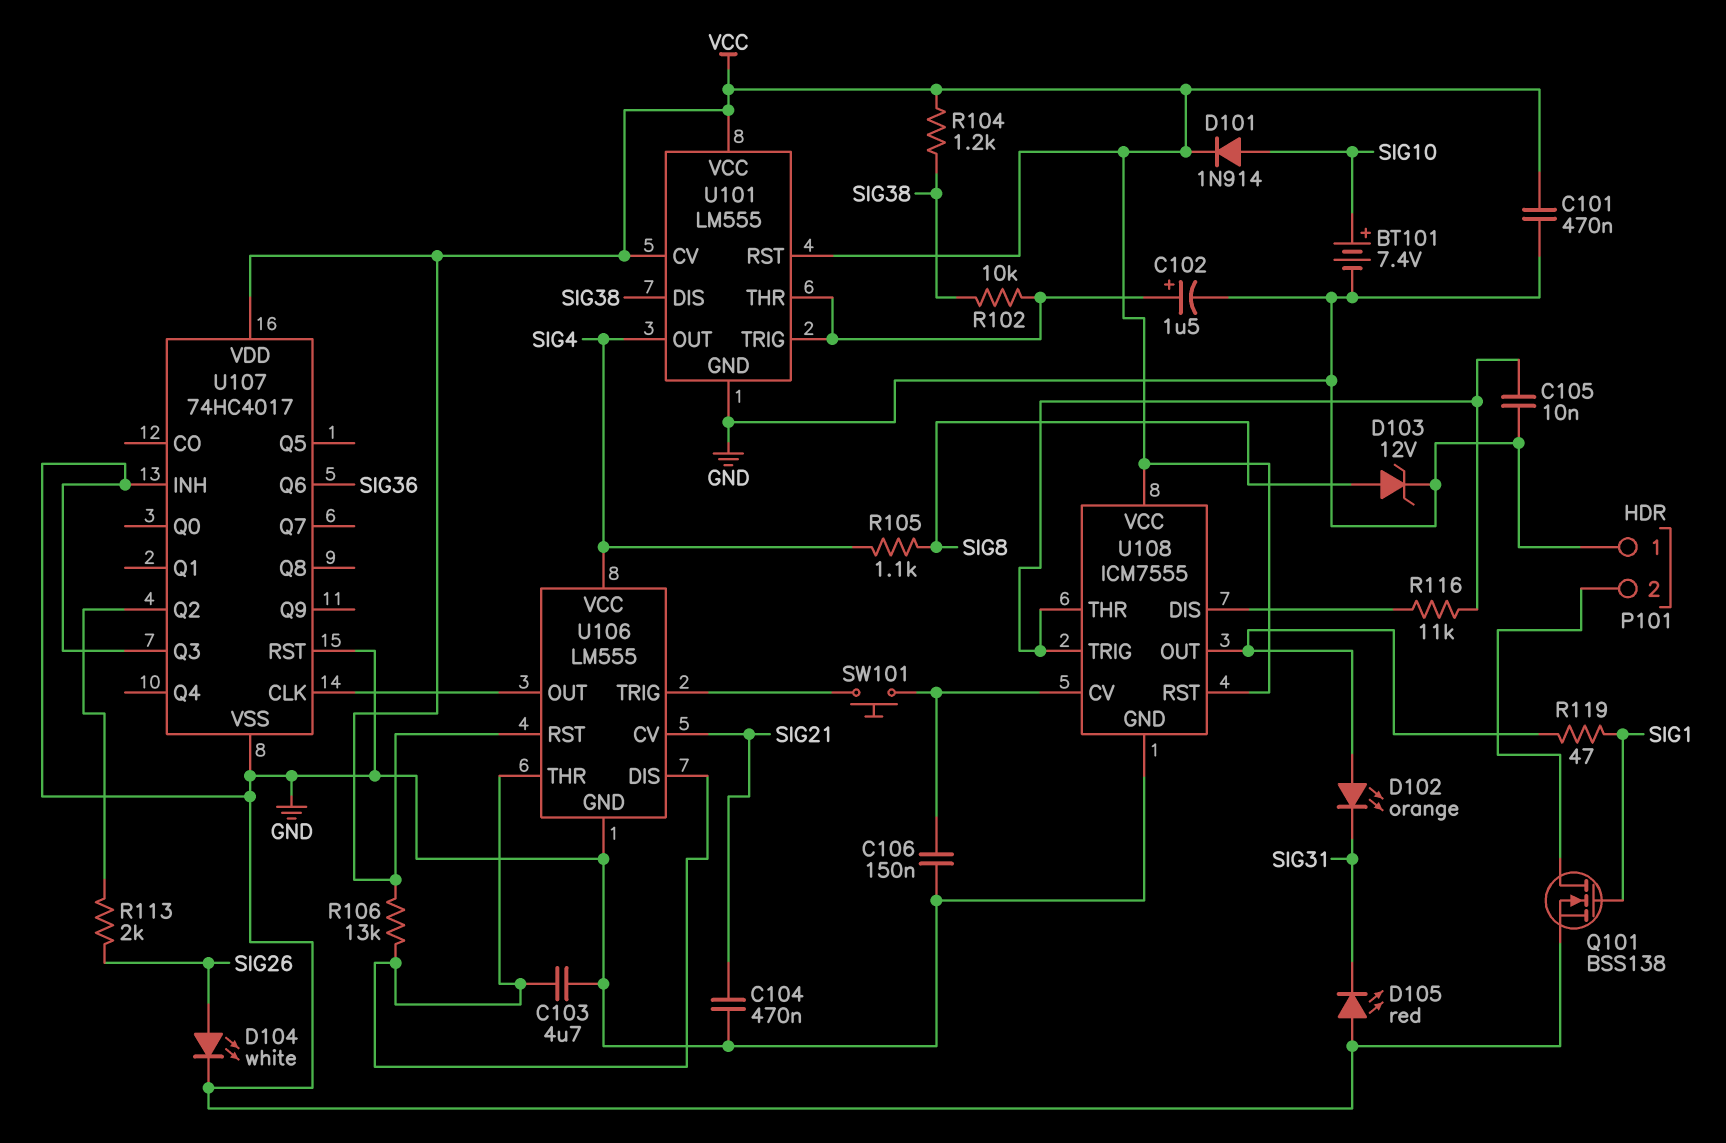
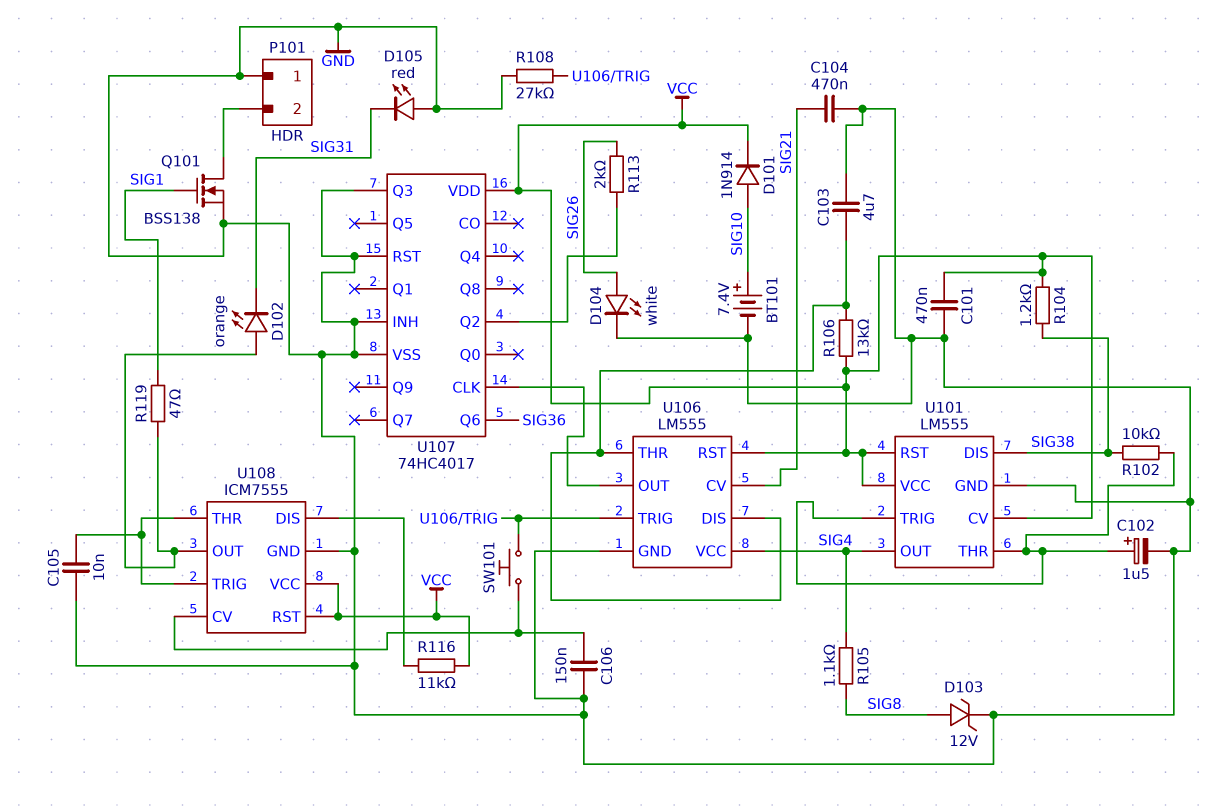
R108: none -> 27k (GND, U106/TRIG)
R116: 11k (U108/DIS, U108/THR) -> 11k (U108/DIS, VCC)

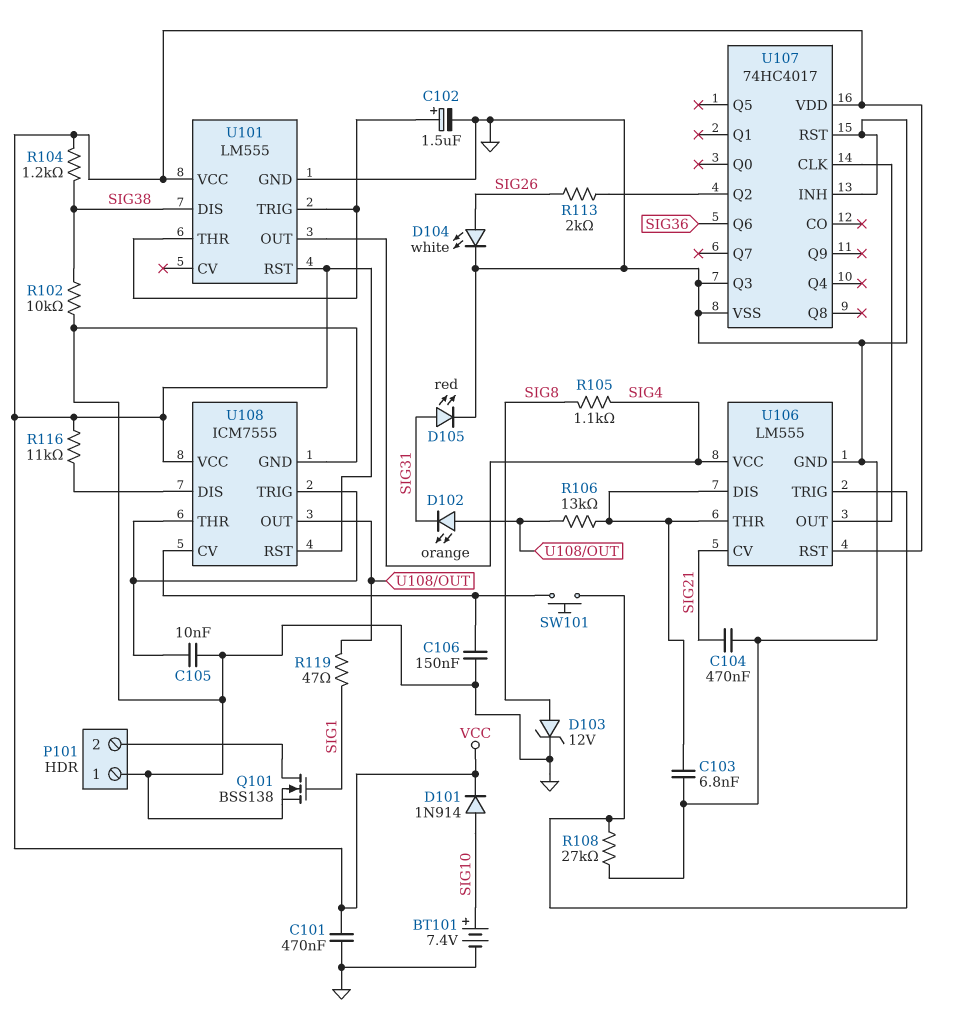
C103: 4.7uF (GND, U106/DIS) -> 6.8nF (GND, U106/DIS)
D105: LED red (A GND, K SIG31) -> LED red (A SIG31, K GND)
R102: 10k (SIG38, U101/THR) -> 10k (GND, SIG38)
R106: 13k (U106/DIS, VCC) -> 13k (U106/DIS, U108/OUT)
U101 pin CV: VCC -> none

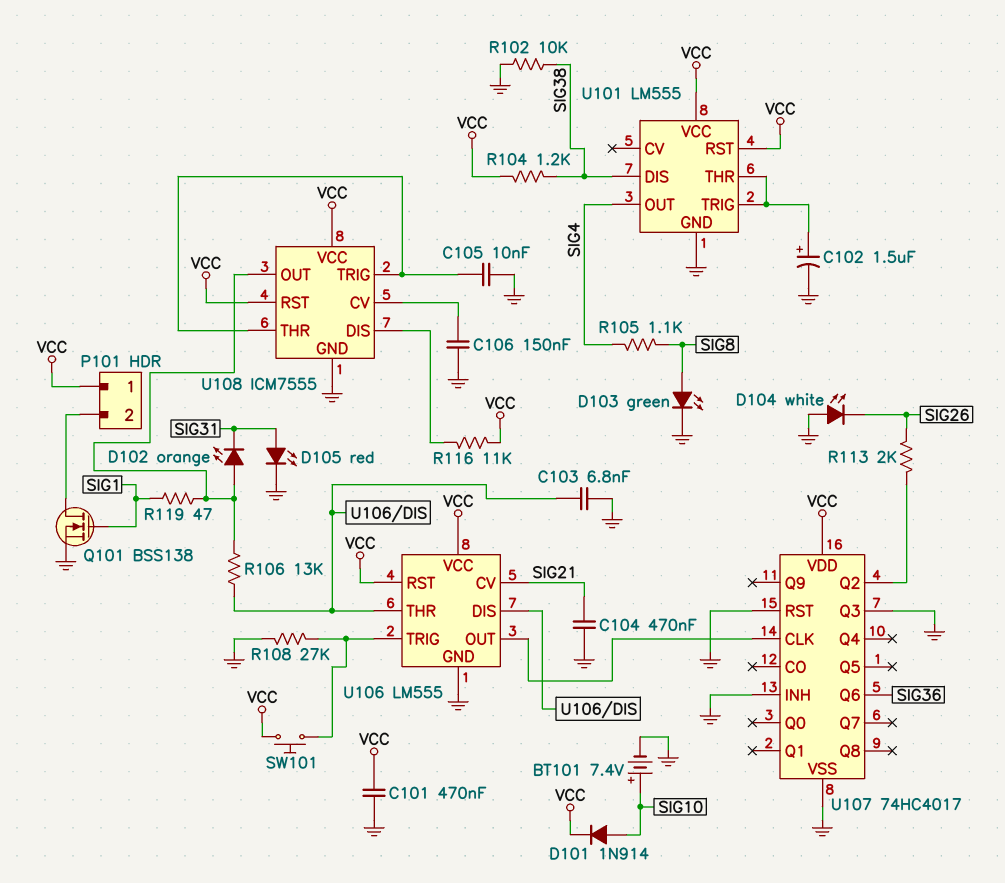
D103: zener 12V (A SIG8, K GND) -> LED green (A SIG8, K GND)
D104: LED white (A SIG26, K GND) -> LED white (A GND, K SIG26)
P101 pin 1: GND -> VCC
SW101: button (U106/TRIG, U108/CV) -> button (U106/TRIG, VCC)
U106 pin VCC: SIG4 -> VCC

